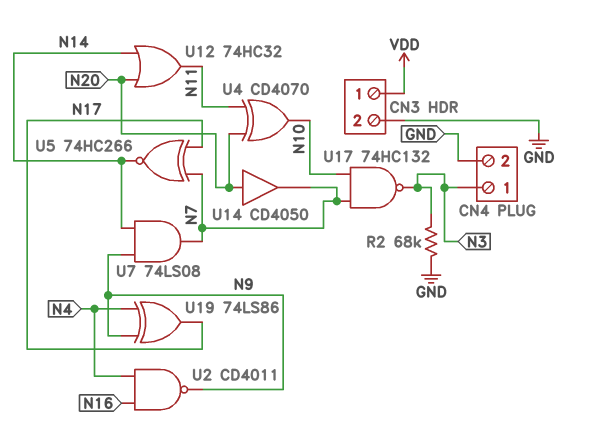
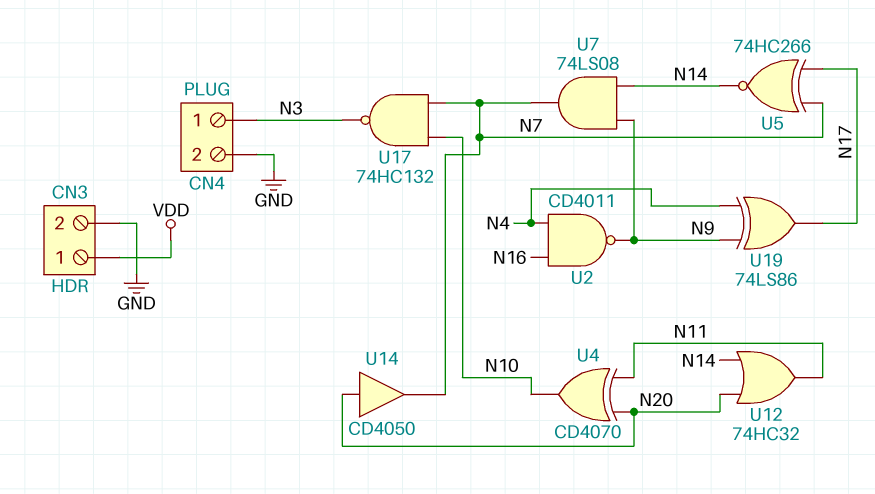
R2: 68k (GND, N3) -> none

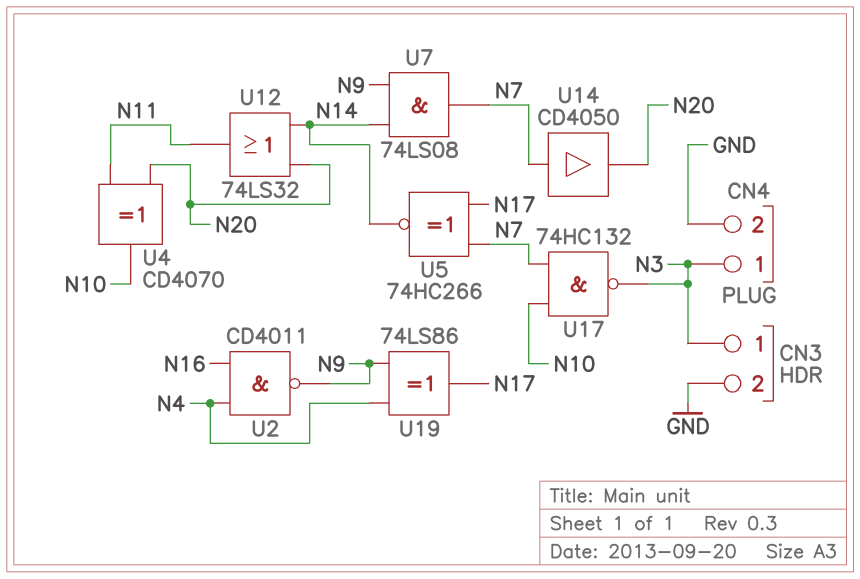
CN3 pin 1: VDD -> N3
U12: OR 74HC32 (in N14, in N20, out N11) -> OR 74LS32 (in N14, in N20, out N11)
U14: buffer CD4050 (in N20, out N7) -> buffer CD4050 (in N7, out N20)

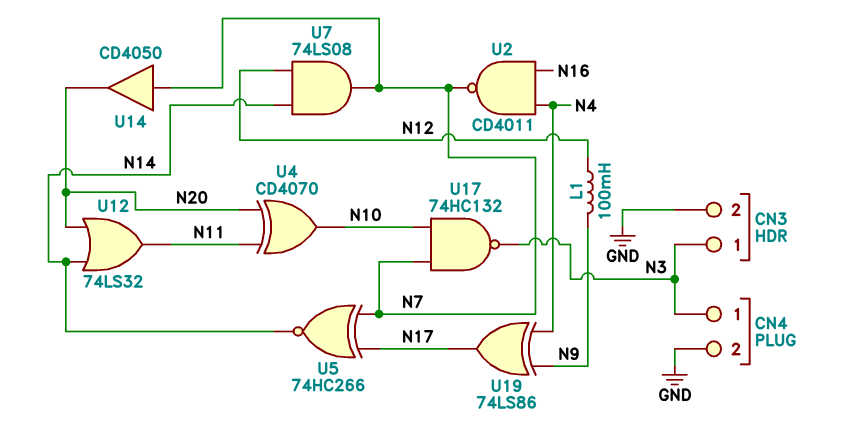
L1: none -> 100mH (N9, N12)
U2: NAND CD4011 (in N4, in N16, out N9) -> NAND CD4011 (in N4, in N16, out N7)
U7: AND 74LS08 (in N9, in N14, out N7) -> AND 74LS08 (in N12, in N14, out N7)

